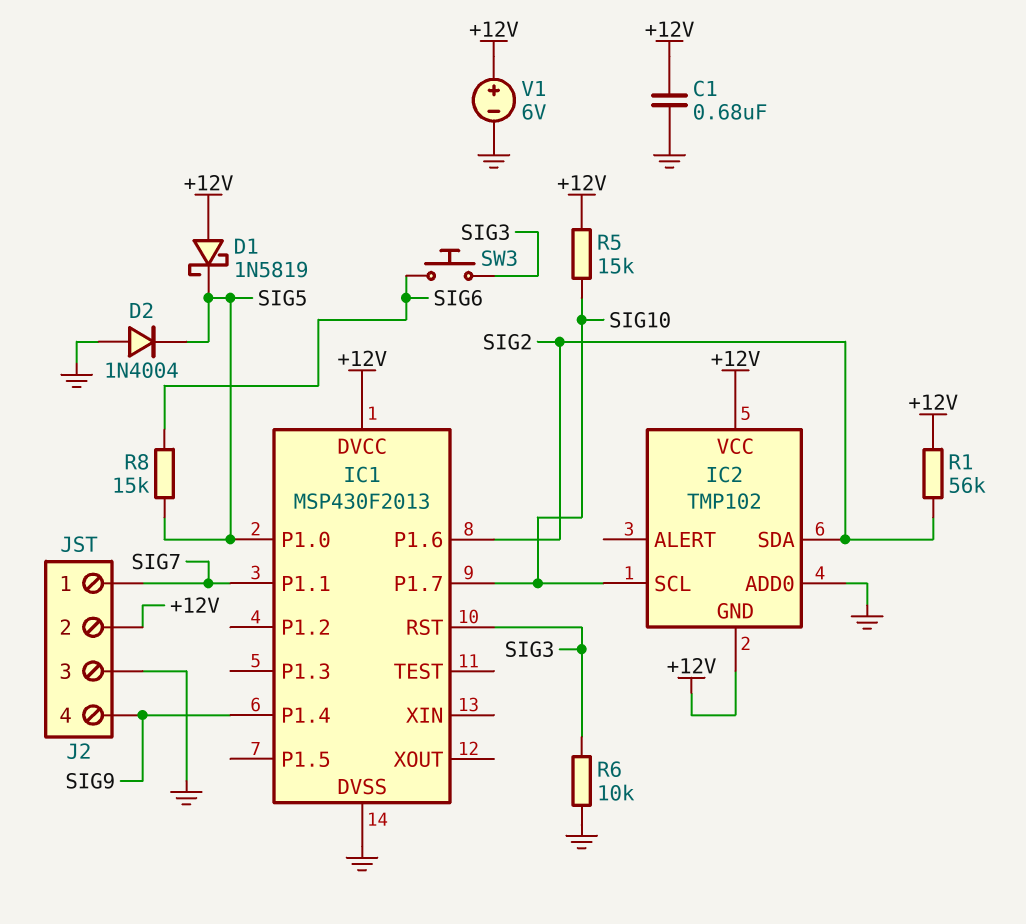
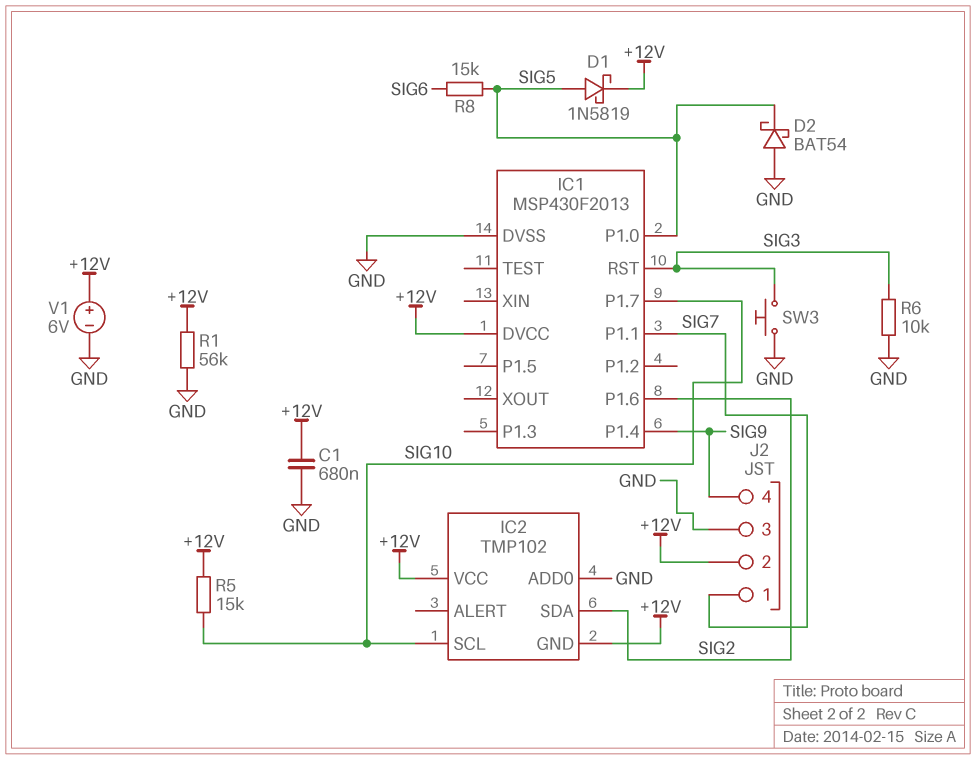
D1: schottky 1N5819 (A +12V, K SIG5) -> schottky 1N5819 (A SIG5, K +12V)
D2: diode 1N4004 (A GND, K SIG5) -> schottky BAT54 (A GND, K SIG5)
R1: 56k (+12V, SIG2) -> 56k (+12V, GND)
SW3: button (SIG3, SIG6) -> button (GND, SIG3)

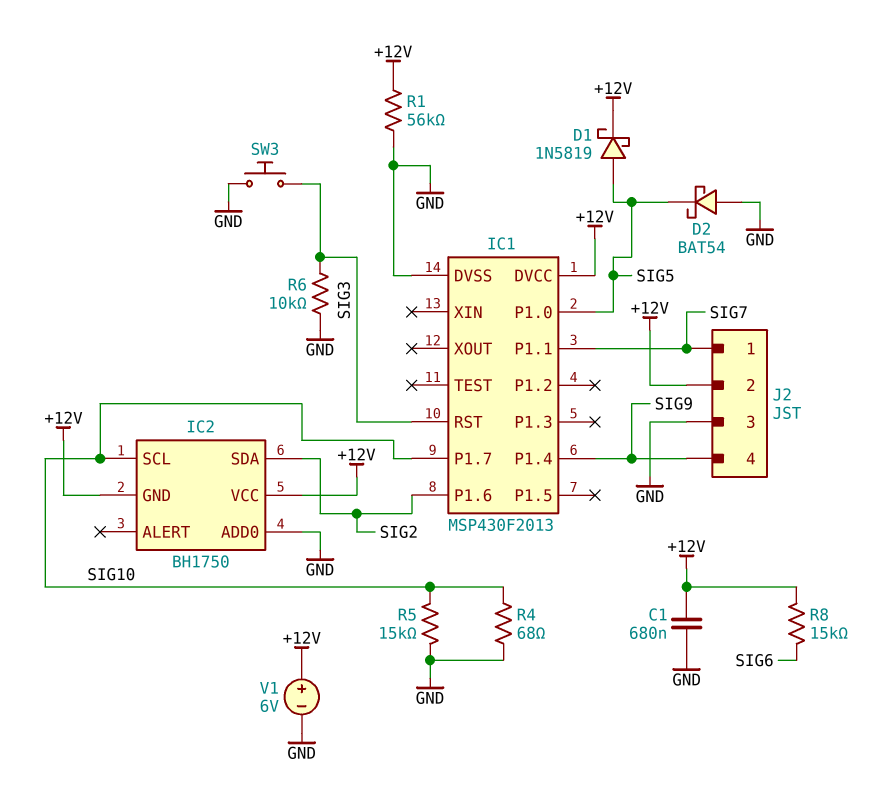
IC2: TMP102 -> BH1750
R4: none -> 68 (GND, SIG10)
R5: 15k (+12V, SIG10) -> 15k (GND, SIG10)
R8: 15k (SIG5, SIG6) -> 15k (+12V, SIG6)

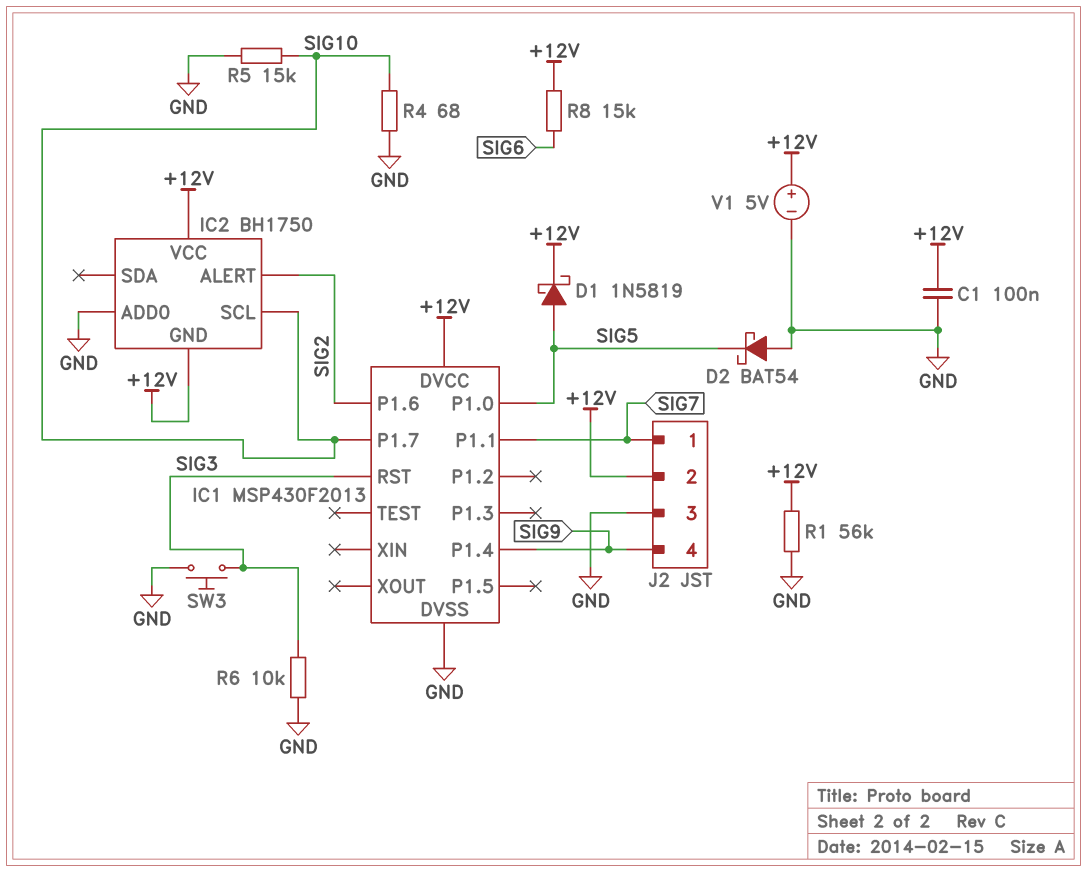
C1: 680nF (+12V, GND) -> 100nF (+12V, GND)
IC2 pin ALERT: none -> SIG2
IC2 pin SDA: SIG2 -> none
V1: 6V (plus +12V, minus GND) -> 5V (plus +12V, minus GND)

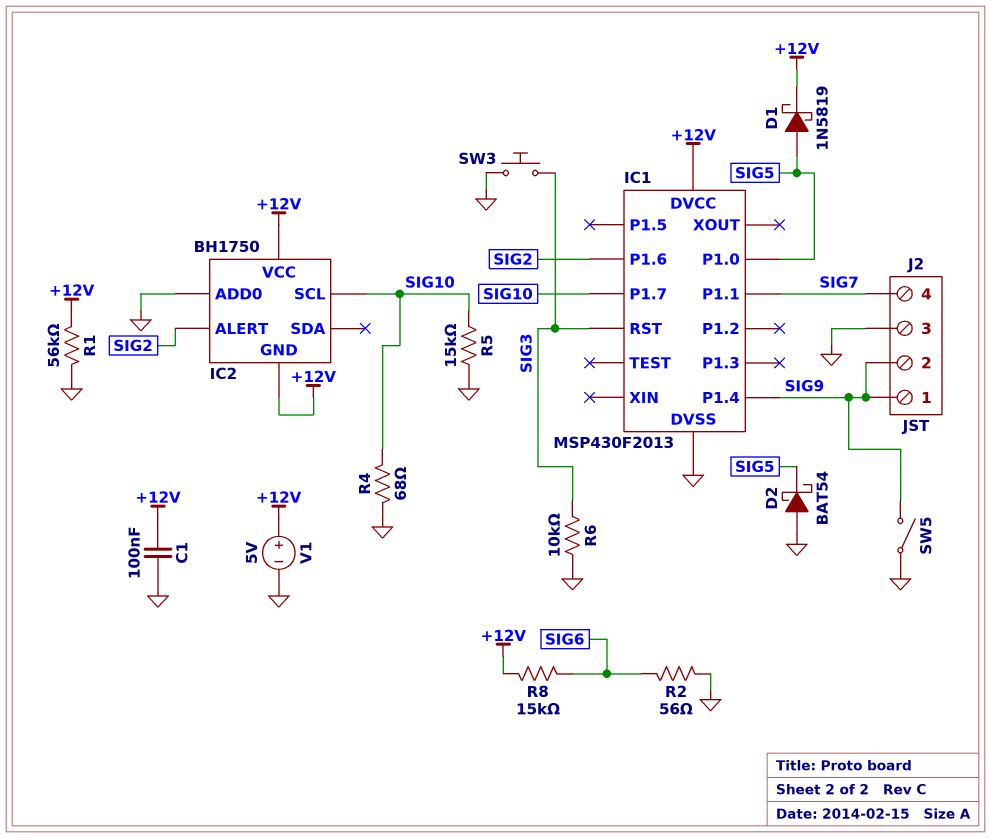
J2 pin 1: SIG7 -> SIG9
J2 pin 2: +12V -> SIG9
J2 pin 4: SIG9 -> SIG7
R2: none -> 56 (GND, SIG6)
SW5: none -> switch (GND, SIG9)

